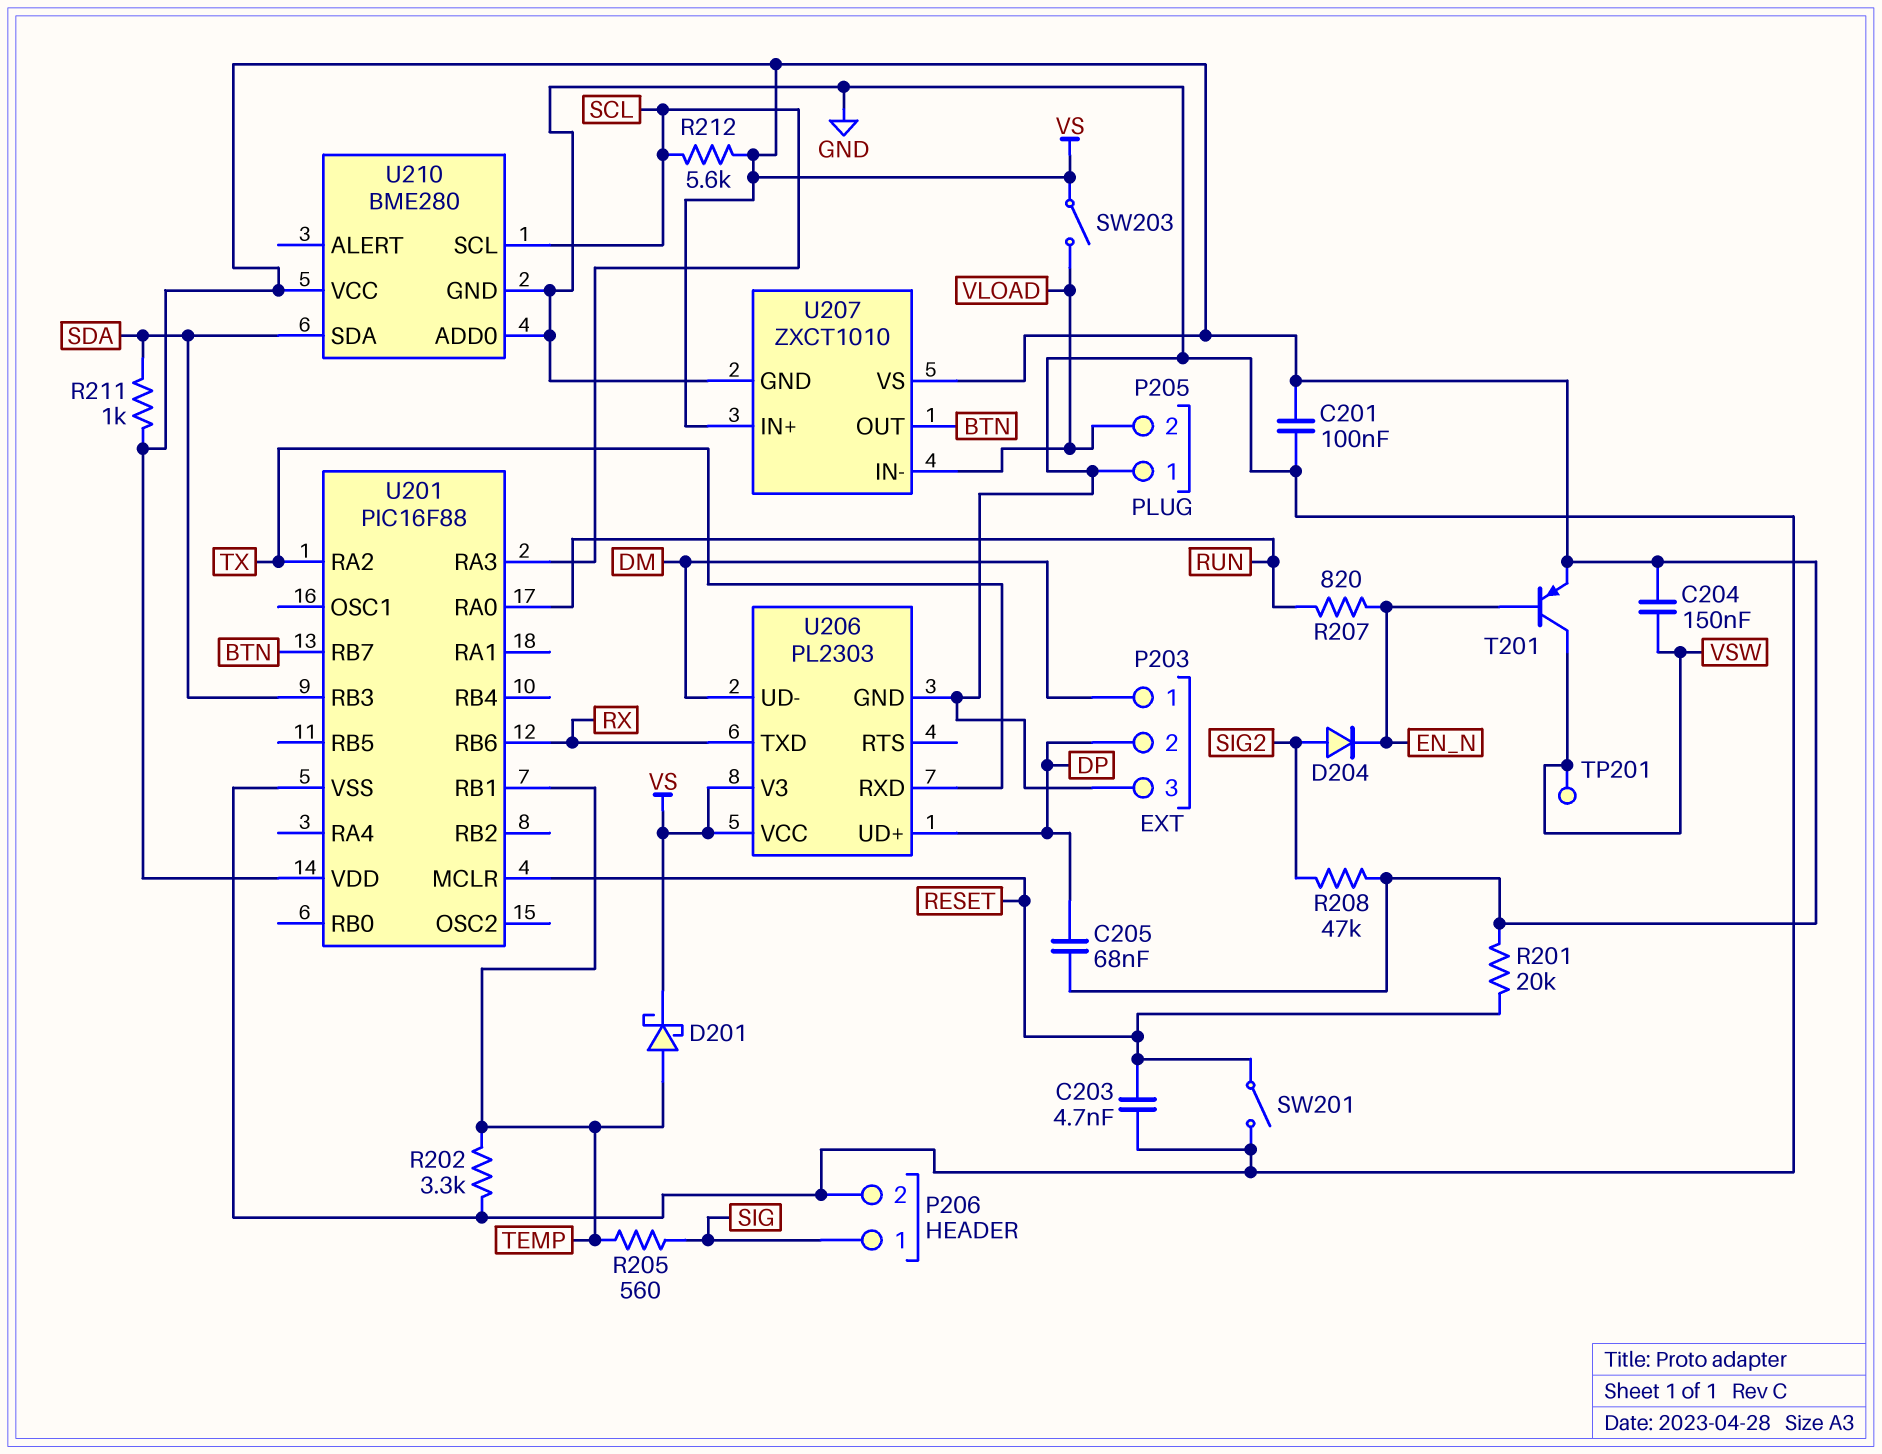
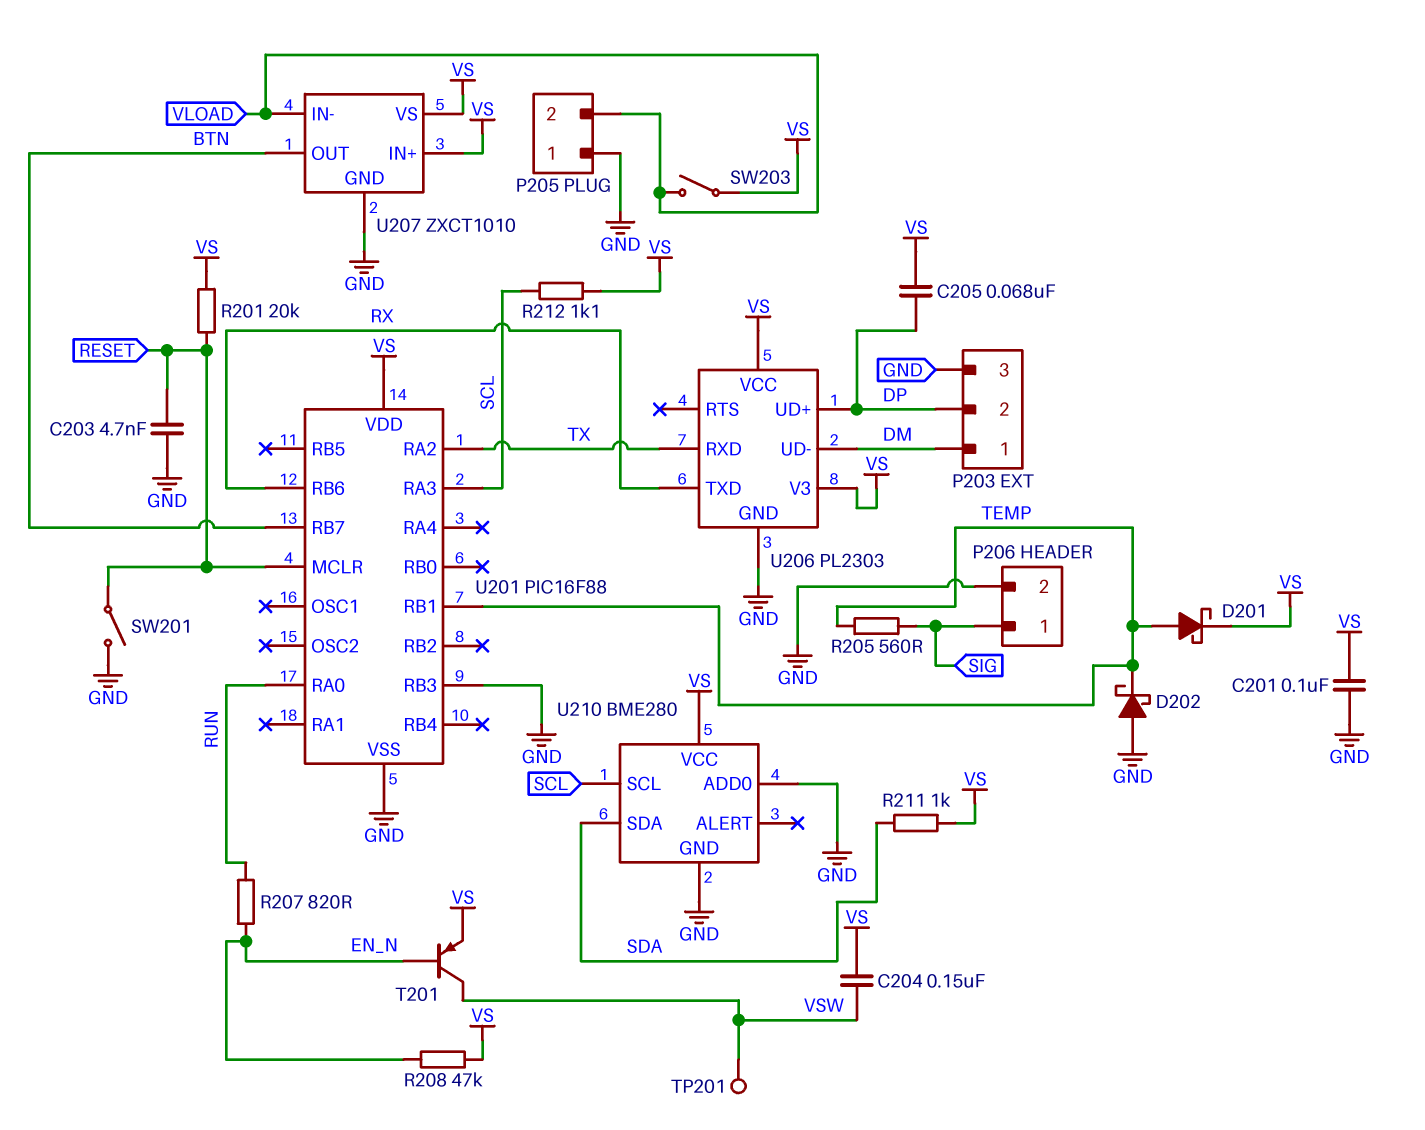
D202: none -> schottky (A GND, K TEMP)
D204: diode (A SIG2, K EN_N) -> none
R202: 3.3k (GND, TEMP) -> none
R208: 47k (SIG2, VS) -> 47k (EN_N, VS)
R212: 5.6k (SCL, VS) -> 1.1k (SCL, VS)
U201 pin RB3: SDA -> GND

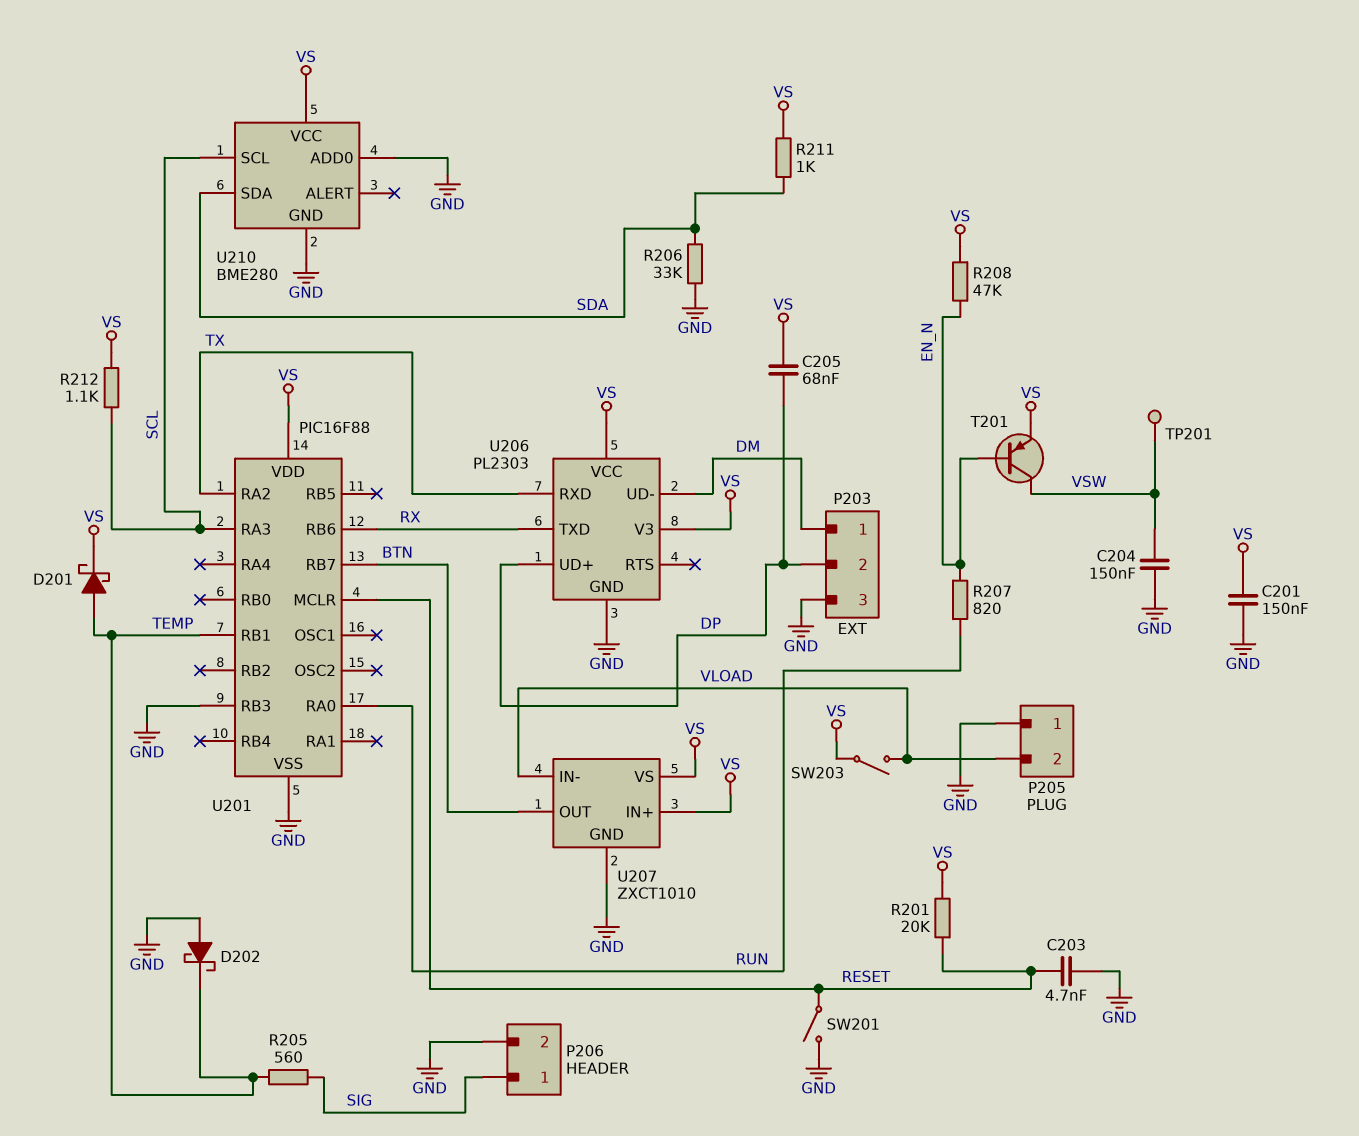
C201: 100nF (GND, VS) -> 150nF (GND, VS)
C204: 150nF (VS, VSW) -> 150nF (GND, VSW)
R206: none -> 33k (GND, SDA)

